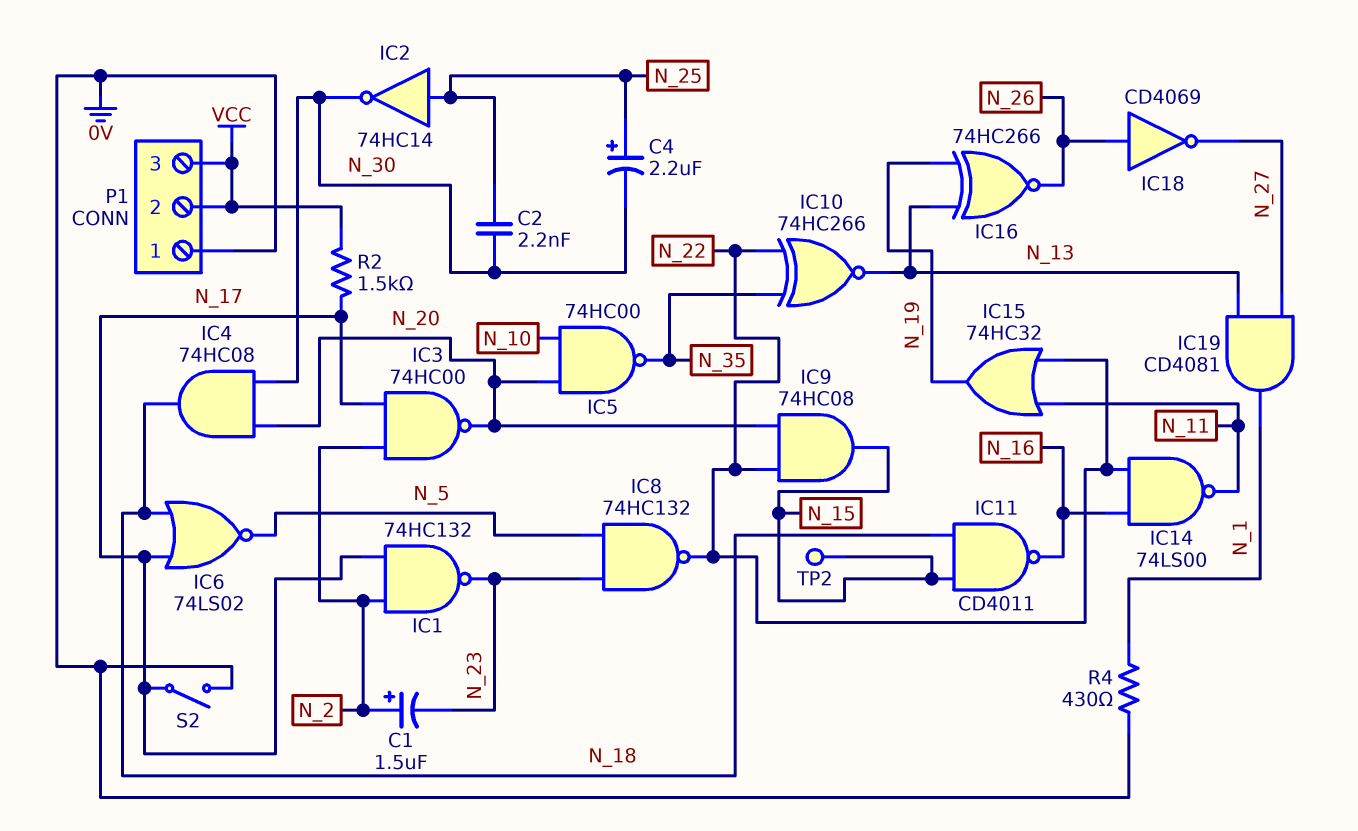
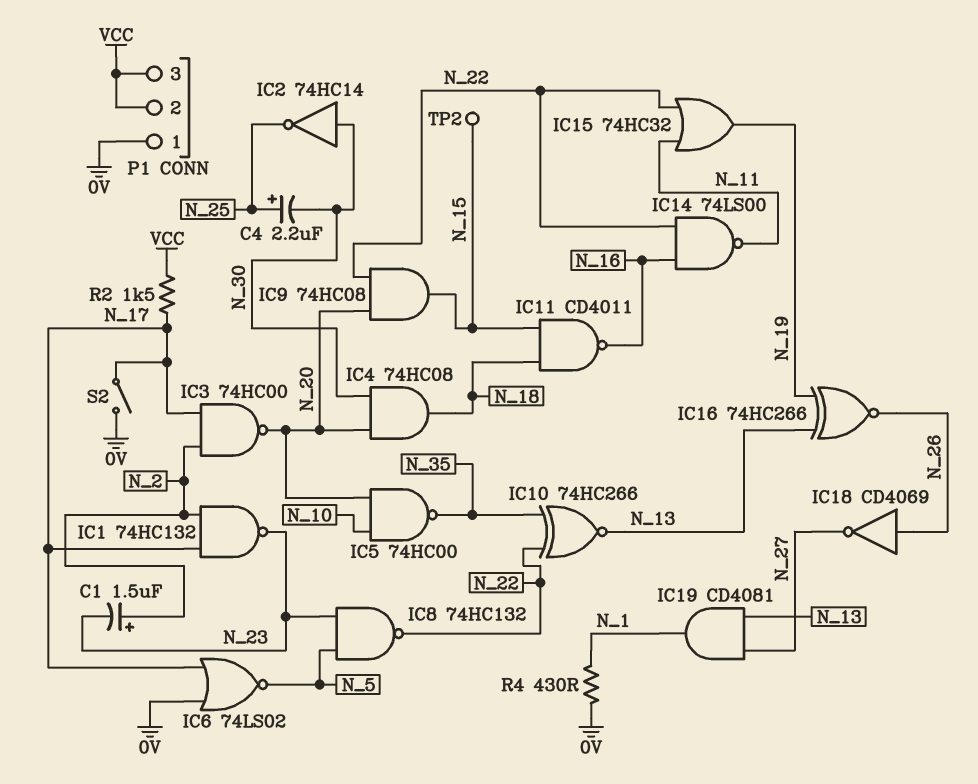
C2: 2.2nF (N_25, N_30) -> none
IC2: NOT 74HC14 (in N_25, out N_30) -> NOT 74HC14 (in N_30, out N_25)
IC6: NOR 74LS02 (in N_17, in N_18, out N_5) -> NOR 74LS02 (in 0V, in N_17, out N_5)

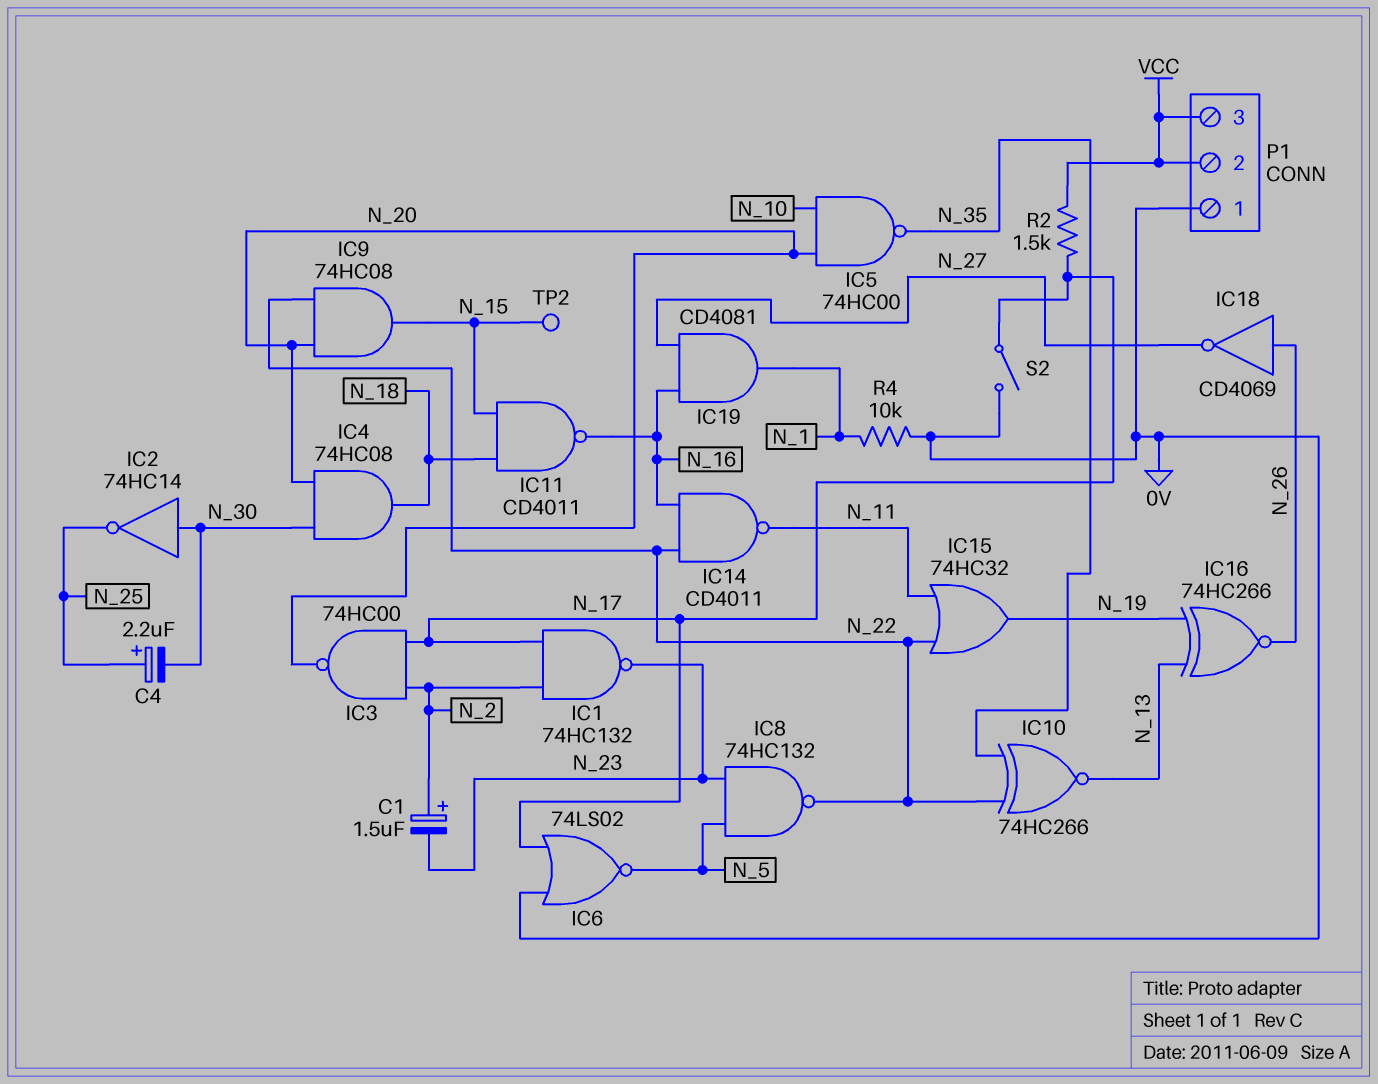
IC14: NAND 74LS00 (in N_16, in N_22, out N_11) -> NAND CD4011 (in N_16, in N_22, out N_11)
IC19: AND CD4081 (in N_13, in N_27, out N_1) -> AND CD4081 (in N_16, in N_27, out N_1)
R4: 430 (0V, N_1) -> 10k (0V, N_1)

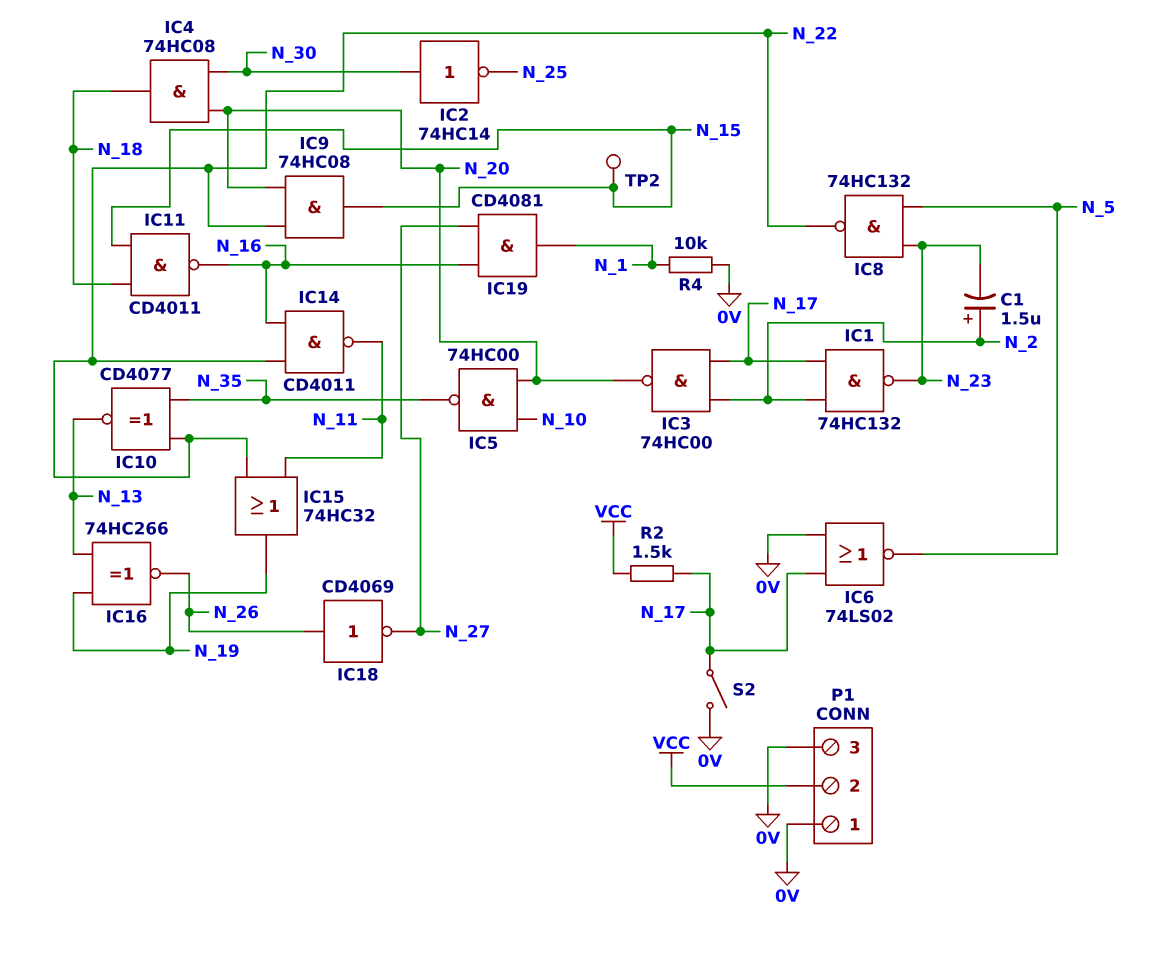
C4: 2.2uF (plus N_25, minus N_30) -> none
IC10: XNOR 74HC266 (in N_22, in N_35, out N_13) -> XNOR CD4077 (in N_22, in N_35, out N_13)
P1 pin 3: VCC -> 0V

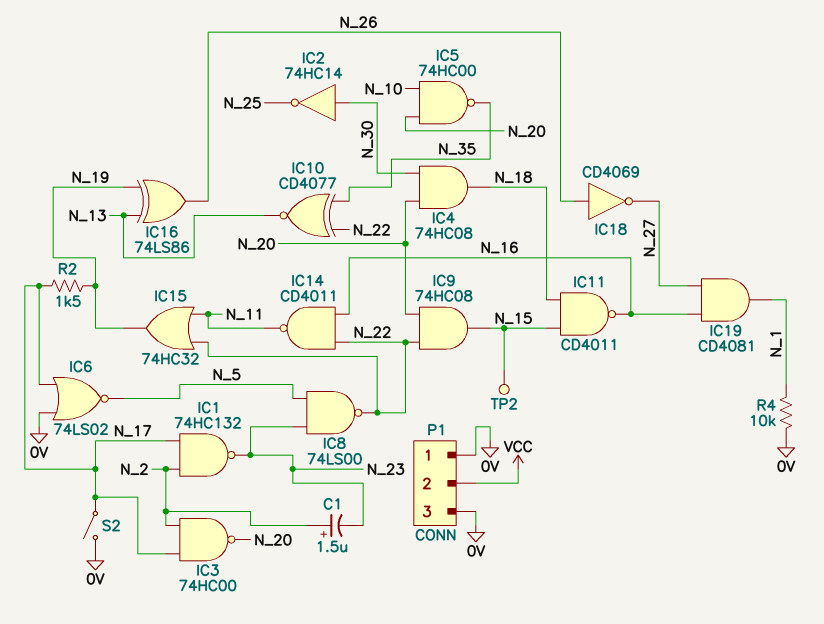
IC8: NAND 74HC132 (in N_5, in N_23, out N_22) -> NAND 74LS00 (in N_5, in N_23, out N_22)
IC16: XNOR 74HC266 (in N_13, in N_19, out N_26) -> XOR 74LS86 (in N_13, in N_19, out N_26)
R2: 1.5k (N_17, VCC) -> 1.5k (N_17, N_19)

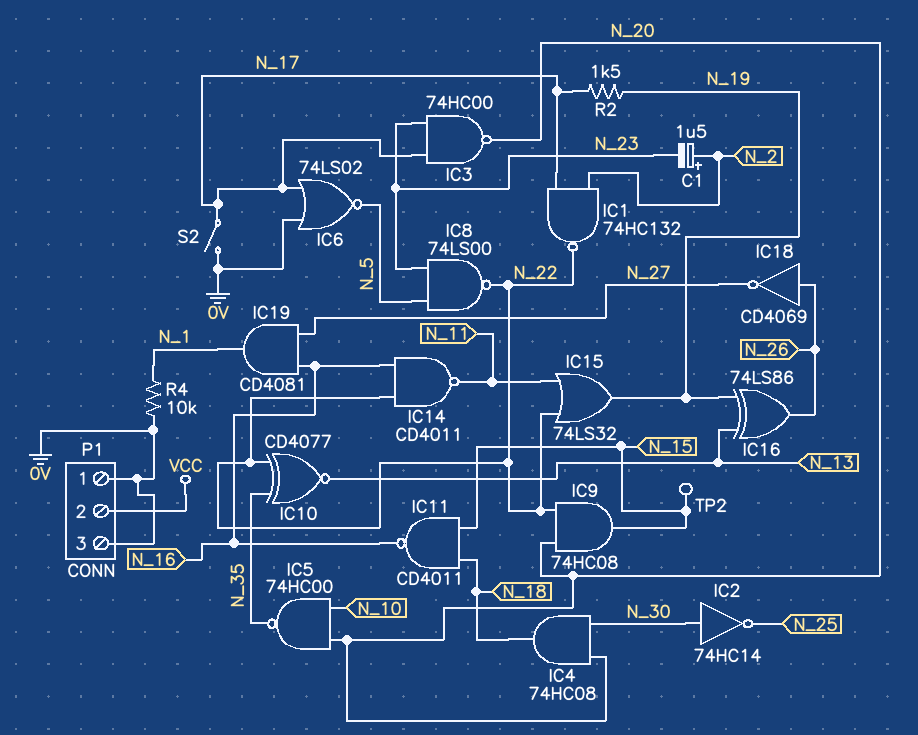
IC1: NAND 74HC132 (in N_2, in N_17, out N_23) -> NAND 74HC132 (in N_2, in N_17, out N_22)
IC3: NAND 74HC00 (in N_2, in N_17, out N_20) -> NAND 74HC00 (in N_17, in N_23, out N_20)
IC15: OR 74HC32 (in N_11, in N_22, out N_19) -> OR 74LS32 (in N_11, in N_22, out N_19)

